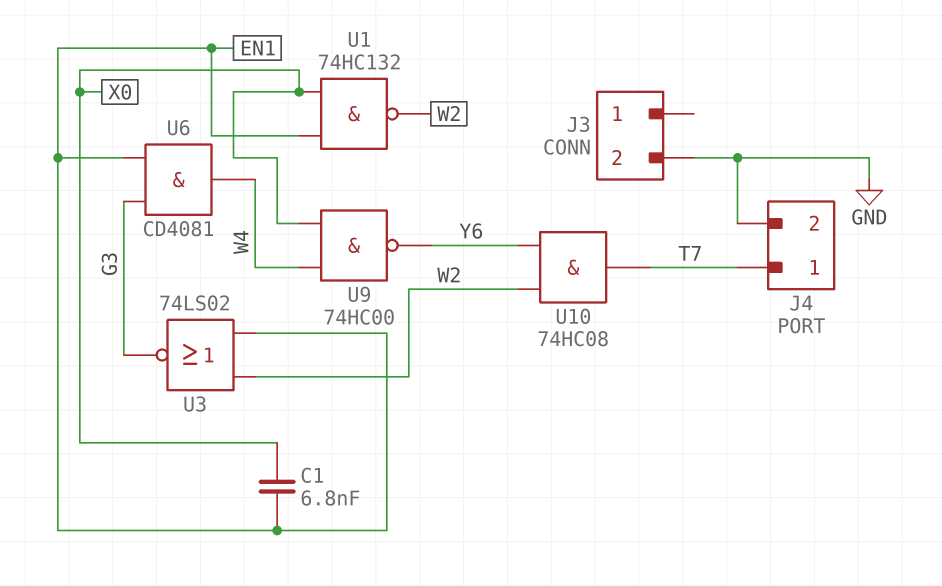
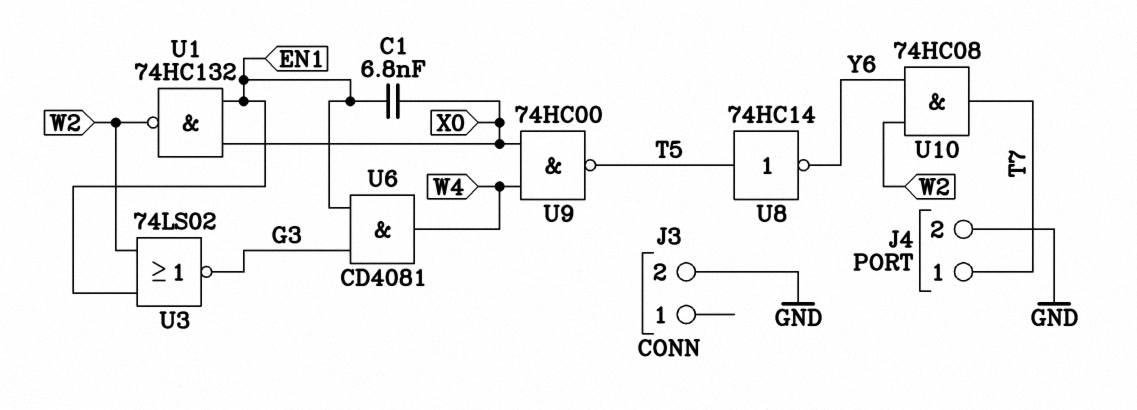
U8: none -> NOT 74HC14 (in T5, out Y6)
U9: NAND 74HC00 (in W4, in X0, out Y6) -> NAND 74HC00 (in W4, in X0, out T5)

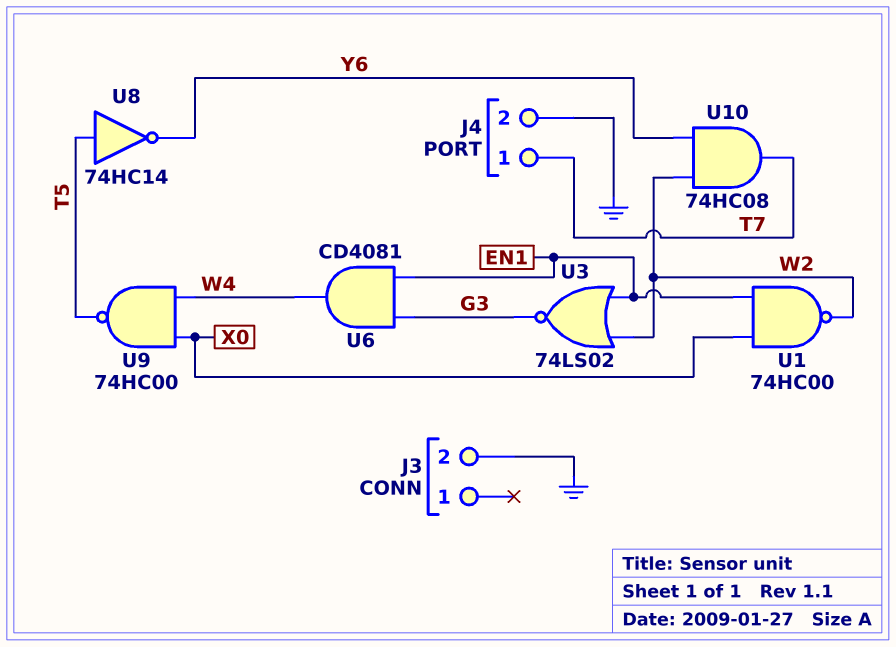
C1: 6.8nF (EN1, X0) -> none
U1: NAND 74HC132 (in EN1, in X0, out W2) -> NAND 74HC00 (in EN1, in X0, out W2)

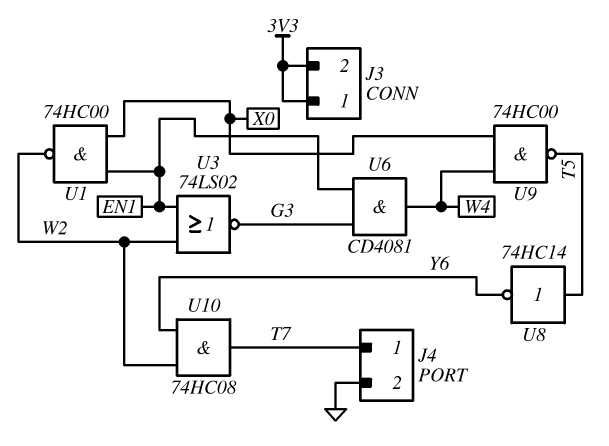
J3 pin 1: none -> 3V3
J3 pin 2: GND -> 3V3

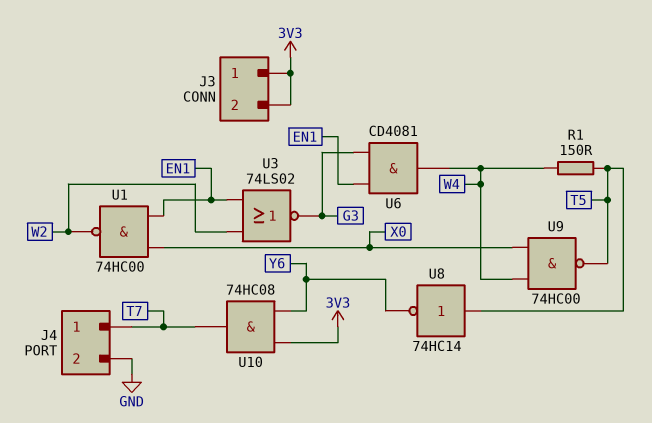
R1: none -> 150 (T5, W4)
U10: AND 74HC08 (in W2, in Y6, out T7) -> AND 74HC08 (in 3V3, in Y6, out T7)

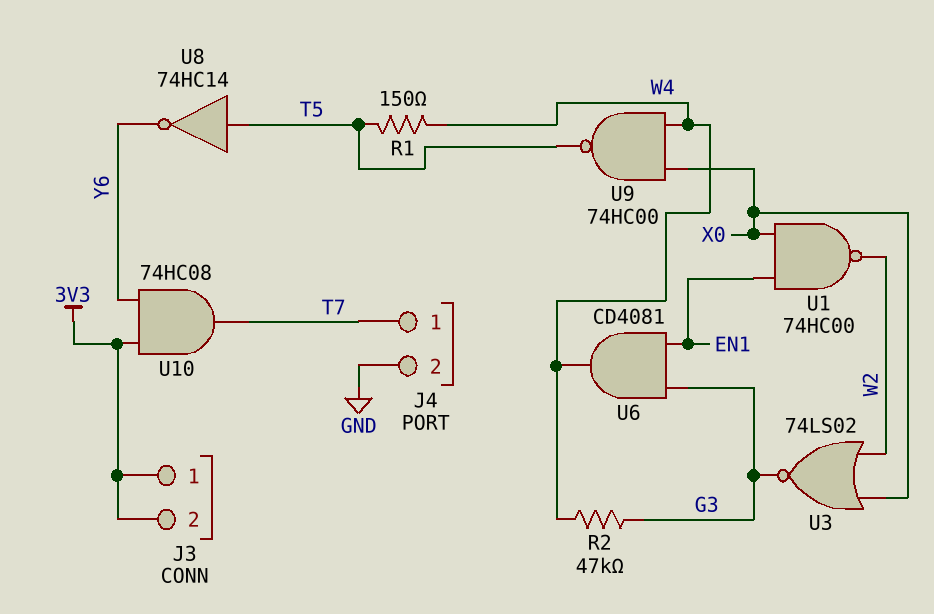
R2: none -> 47k (G3, W4)
U3: NOR 74LS02 (in EN1, in W2, out G3) -> NOR 74LS02 (in W2, in X0, out G3)

